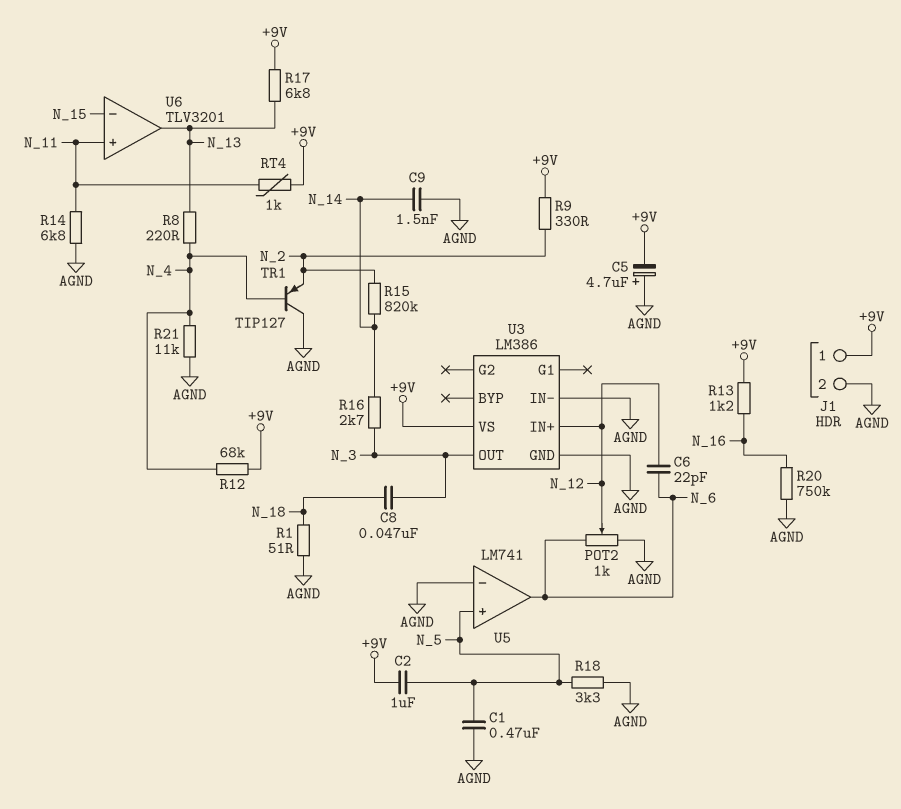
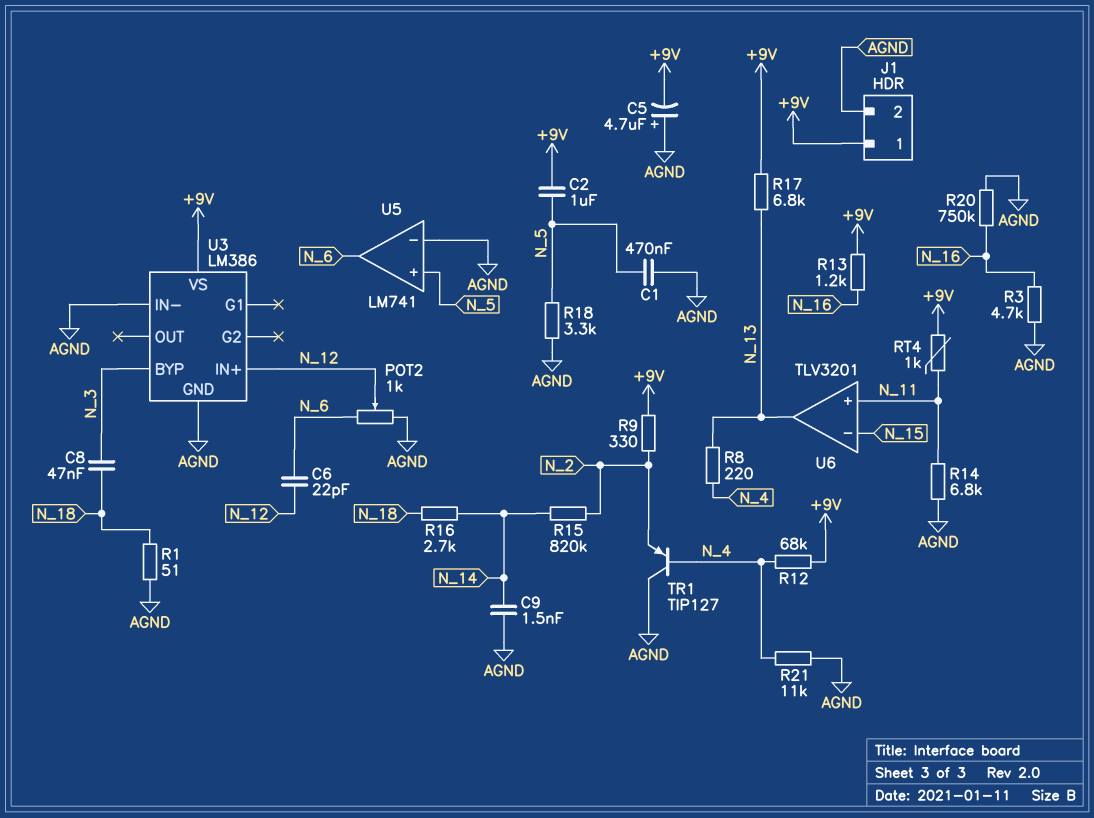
R3: none -> 4.7k (AGND, N_16)
R16: 2.7k (N_3, N_14) -> 2.7k (N_14, N_18)
U3 pin BYP: none -> N_3
U3 pin OUT: N_3 -> none

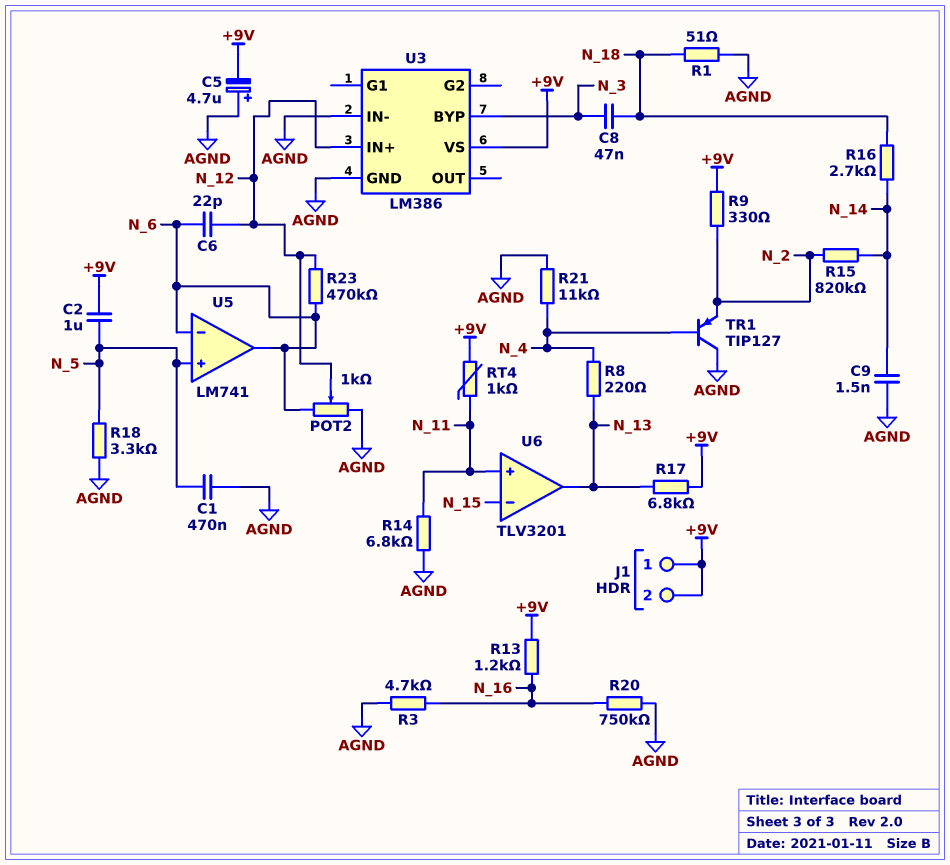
J1 pin 2: AGND -> +9V
R12: 68k (+9V, N_4) -> none
R23: none -> 470k (N_6, N_12)
U5 pin in-: AGND -> N_6

